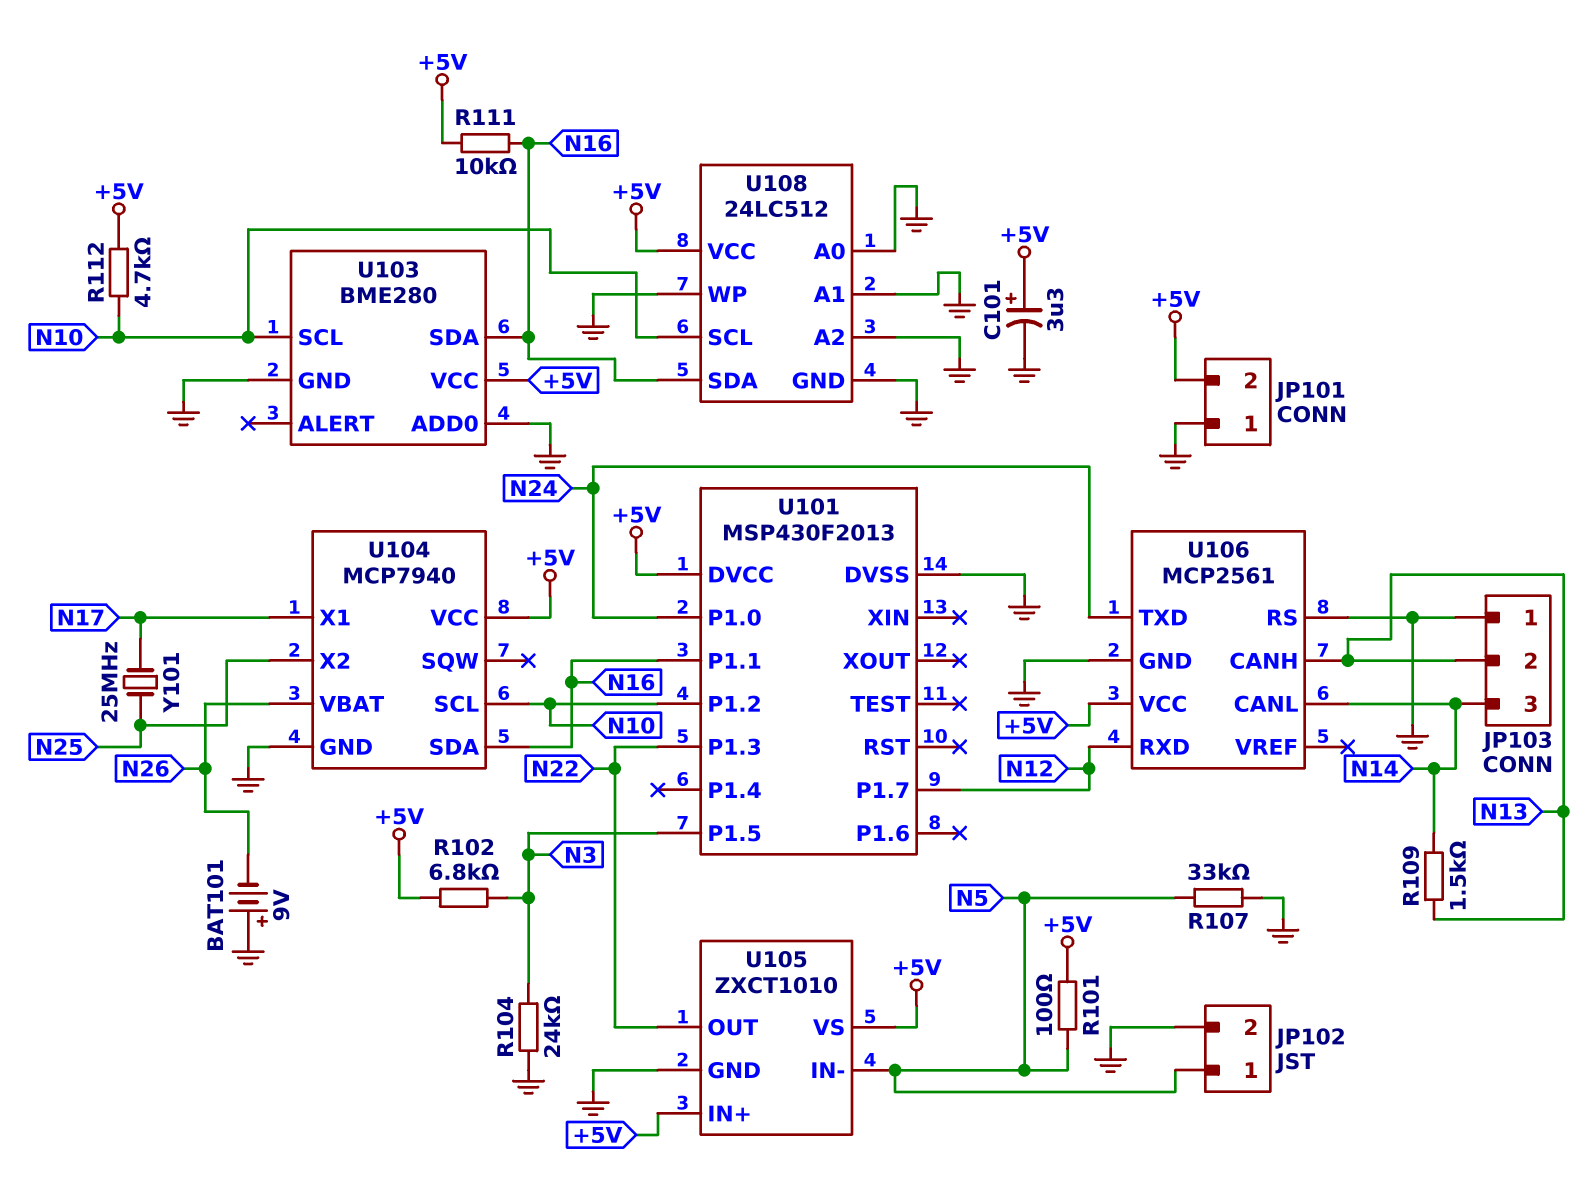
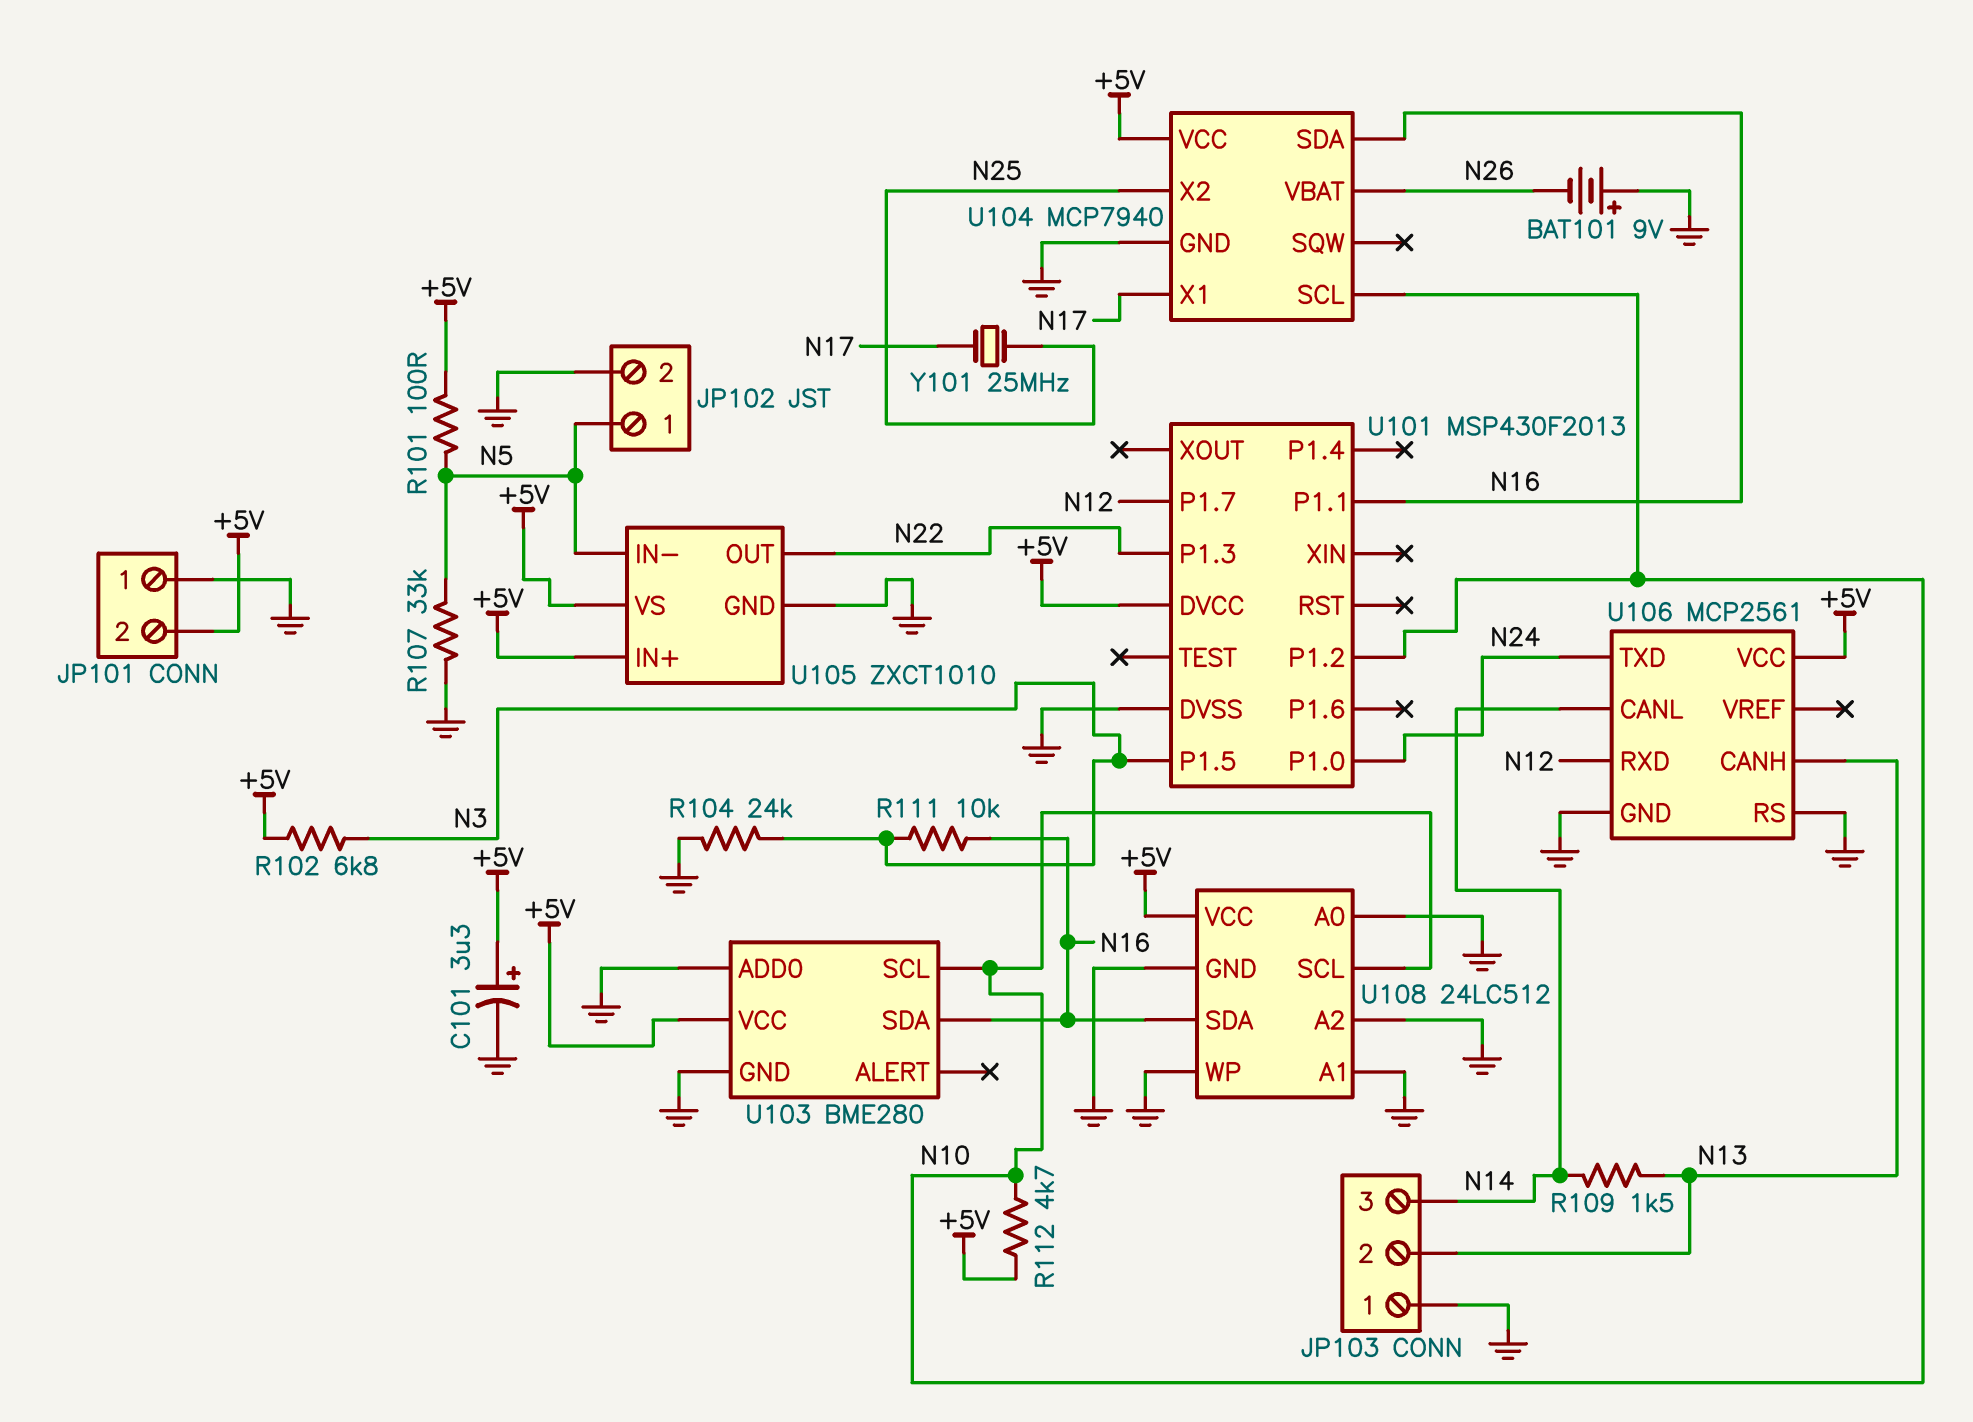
R111: 10k (+5V, N16) -> 10k (N3, N16)

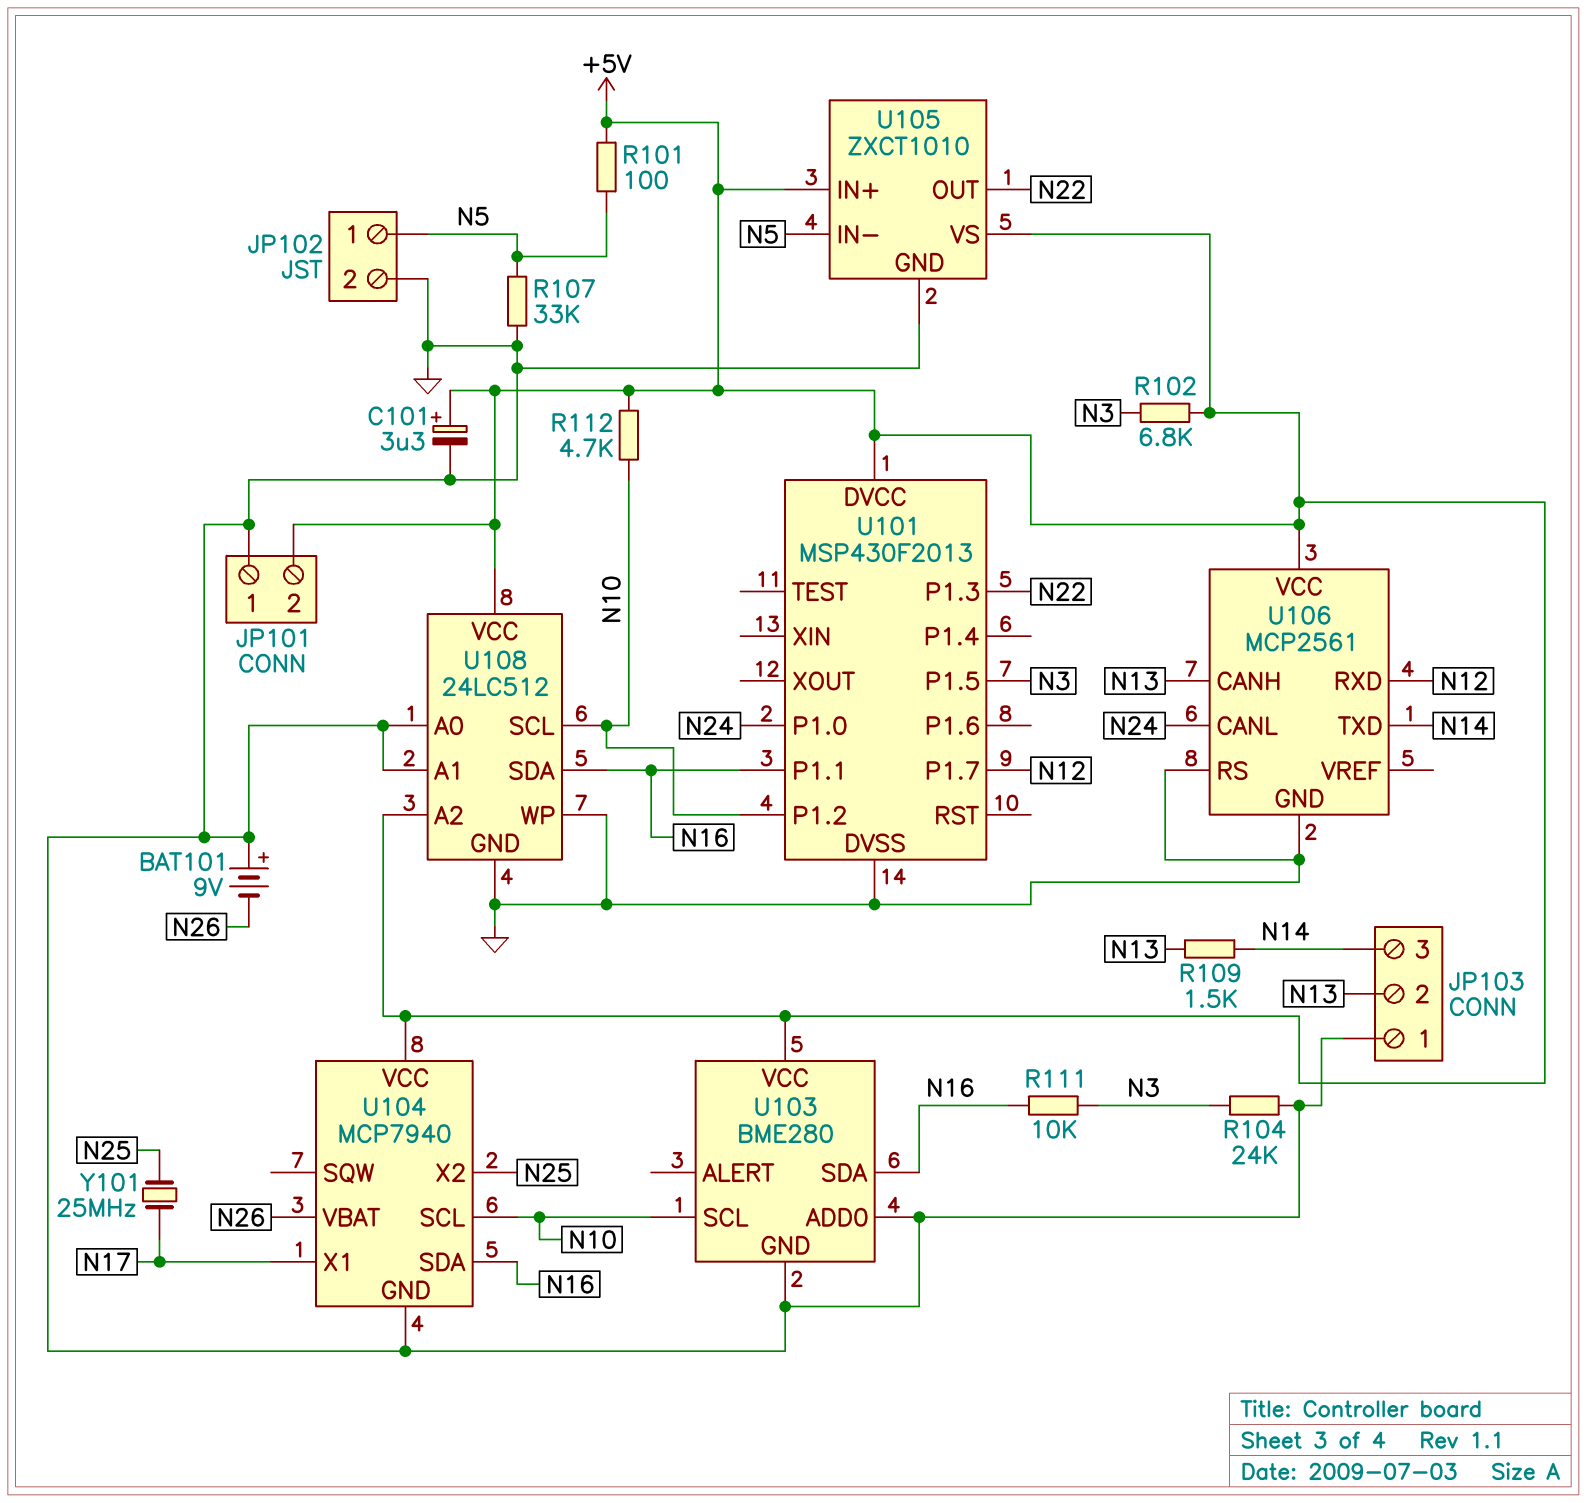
U106 pin CANL: N14 -> N24
U106 pin TXD: N24 -> N14
U108 pin A2: GND -> +5V

